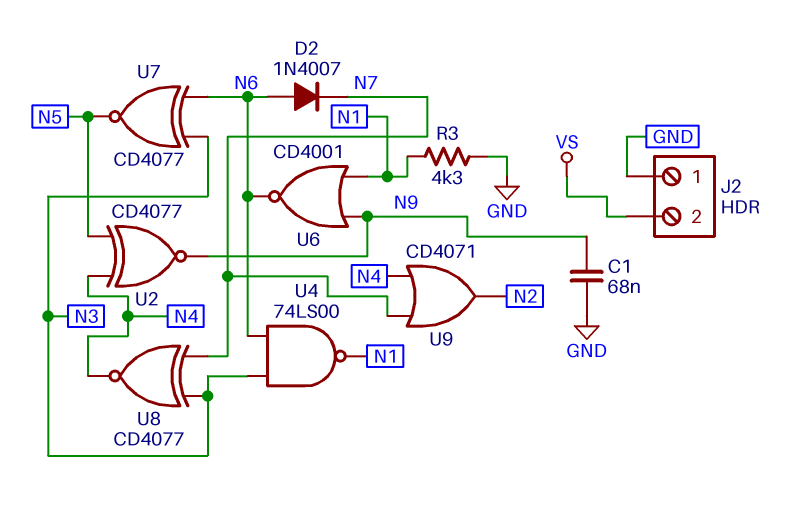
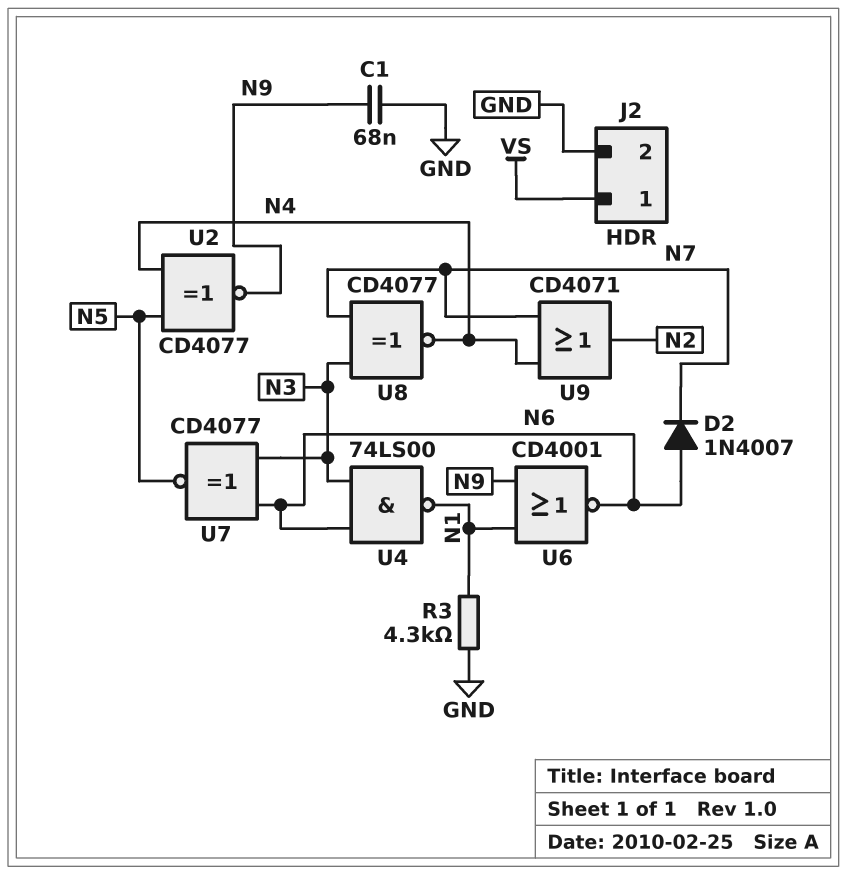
J2 pin 1: GND -> VS
J2 pin 2: VS -> GND

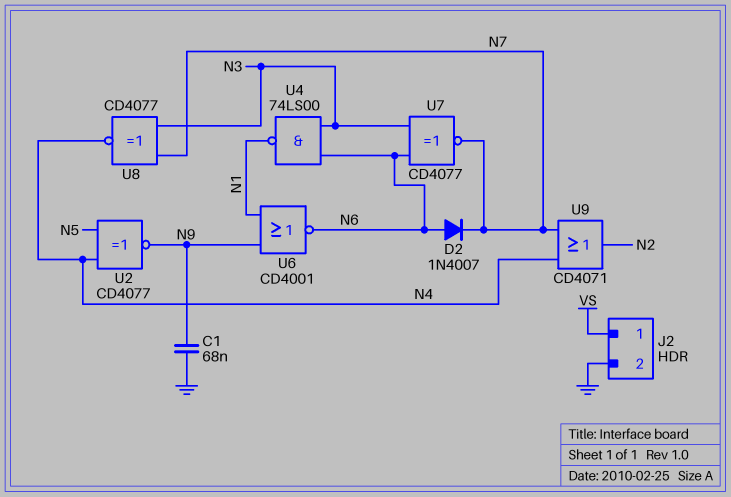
R3: 4.3k (GND, N1) -> none
U7: XNOR CD4077 (in N3, in N6, out N5) -> XNOR CD4077 (in N3, in N6, out N7)

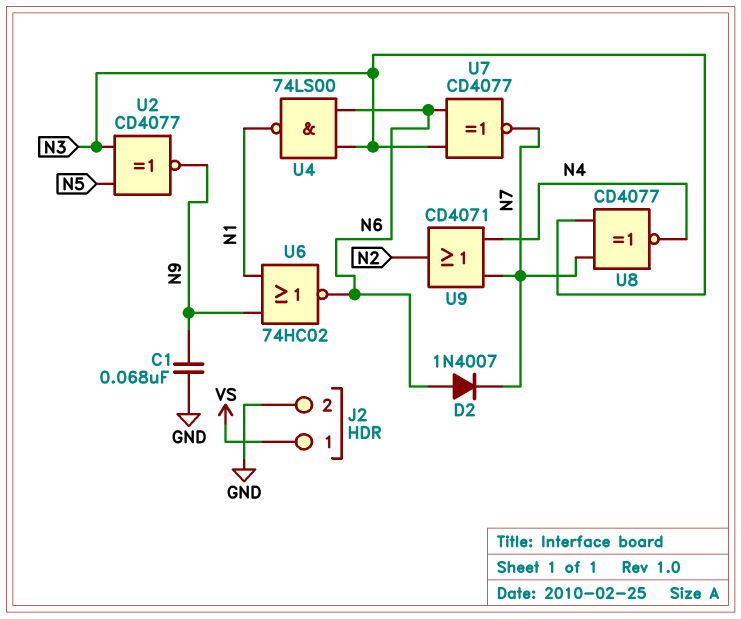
U2: XNOR CD4077 (in N4, in N5, out N9) -> XNOR CD4077 (in N3, in N5, out N9)
U6: NOR CD4001 (in N1, in N9, out N6) -> NOR 74HC02 (in N1, in N9, out N6)

